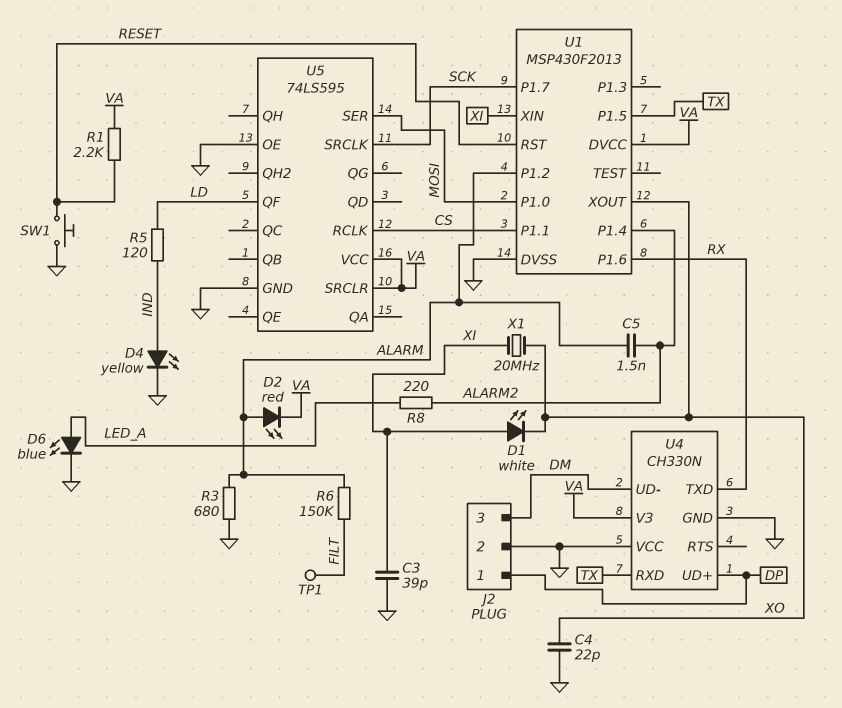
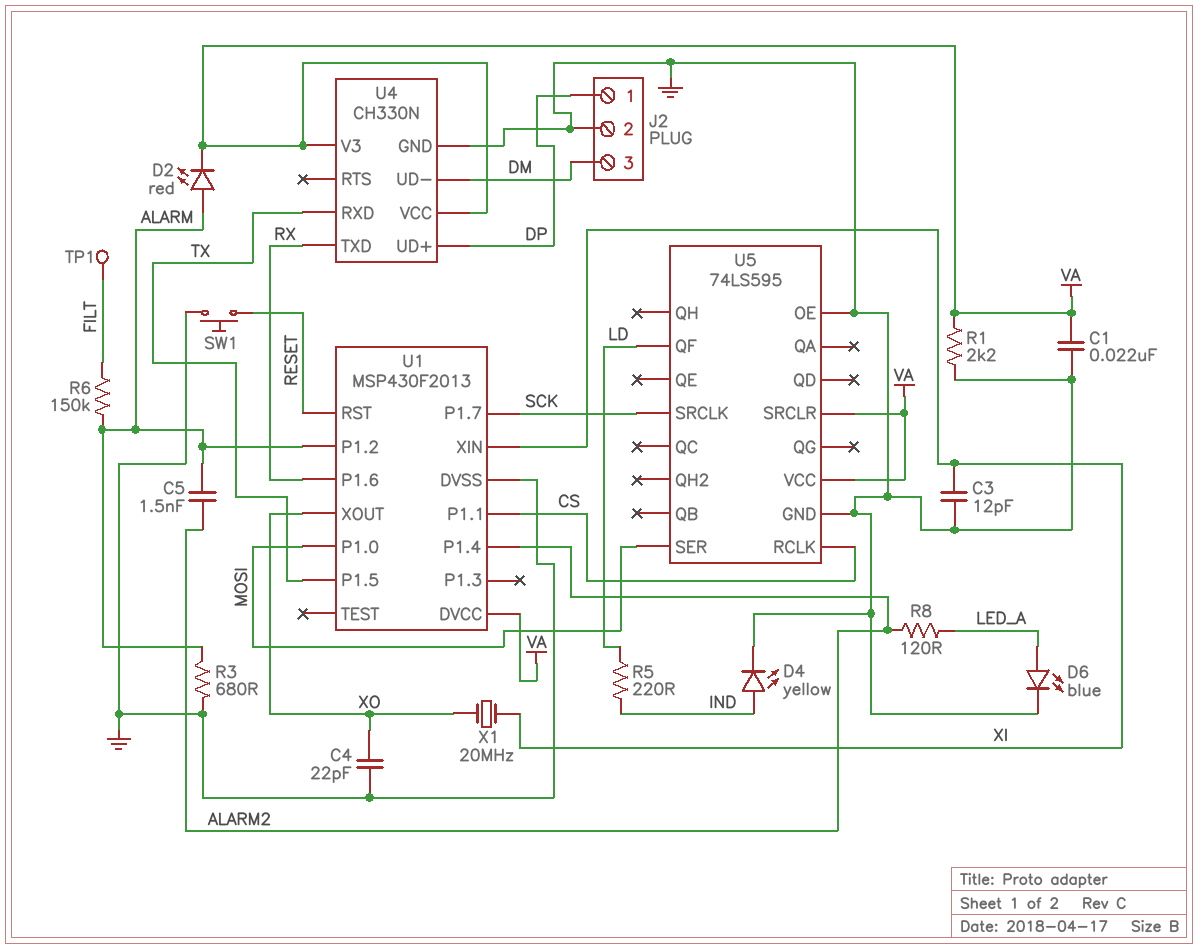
C1: none -> 22nF (GND, VA)
C3: 39pF (GND, XI) -> 12pF (GND, XI)
D1: LED white (A XI, K XO) -> none
R1: 2.2k (RESET, VA) -> 2.2k (GND, VA)
R5: 120 (IND, LD) -> 220 (IND, LD)
R8: 220 (ALARM2, LED_A) -> 120 (ALARM2, LED_A)
U4 pin VCC: GND -> VA

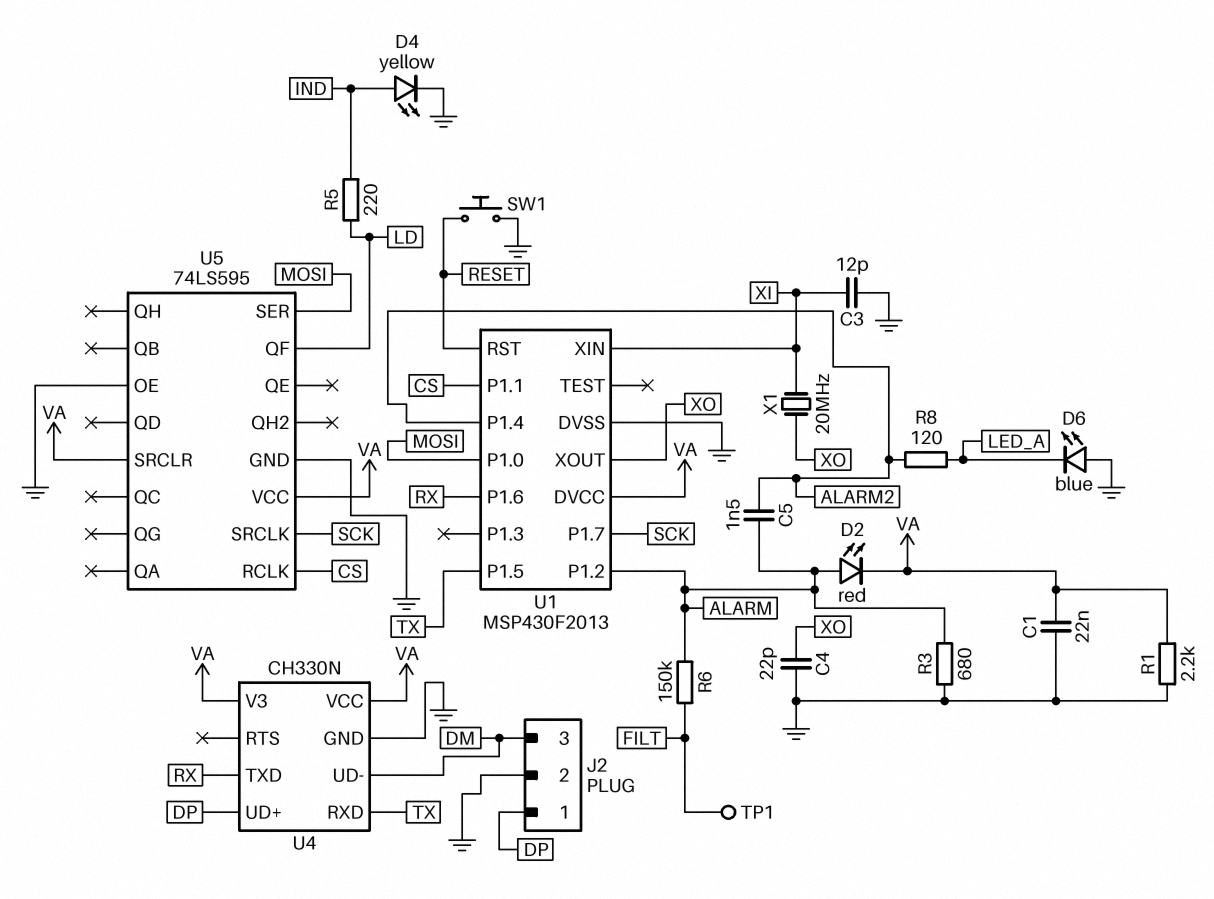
D6: LED blue (A LED_A, K GND) -> LED blue (A GND, K LED_A)

